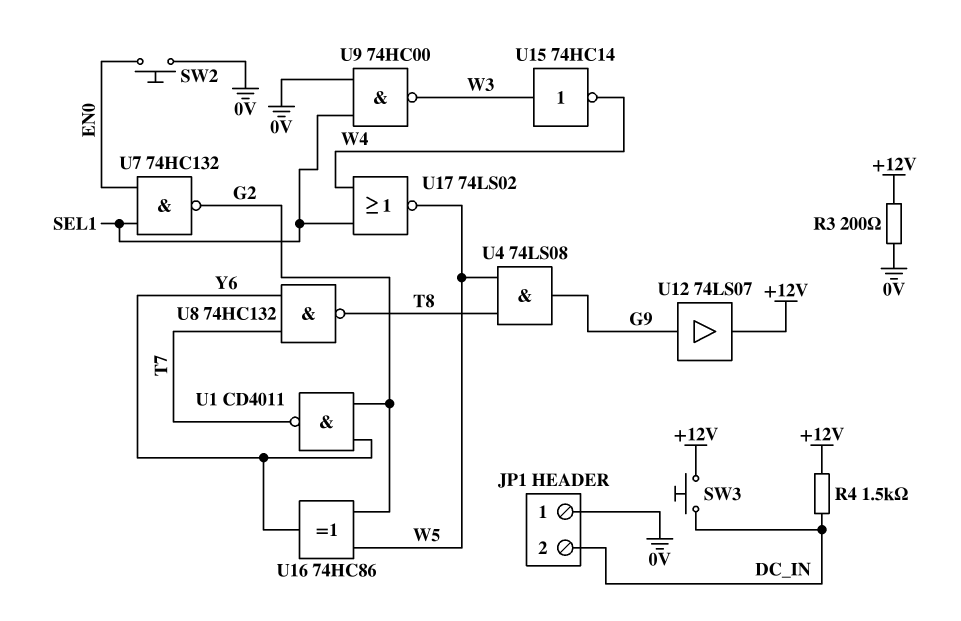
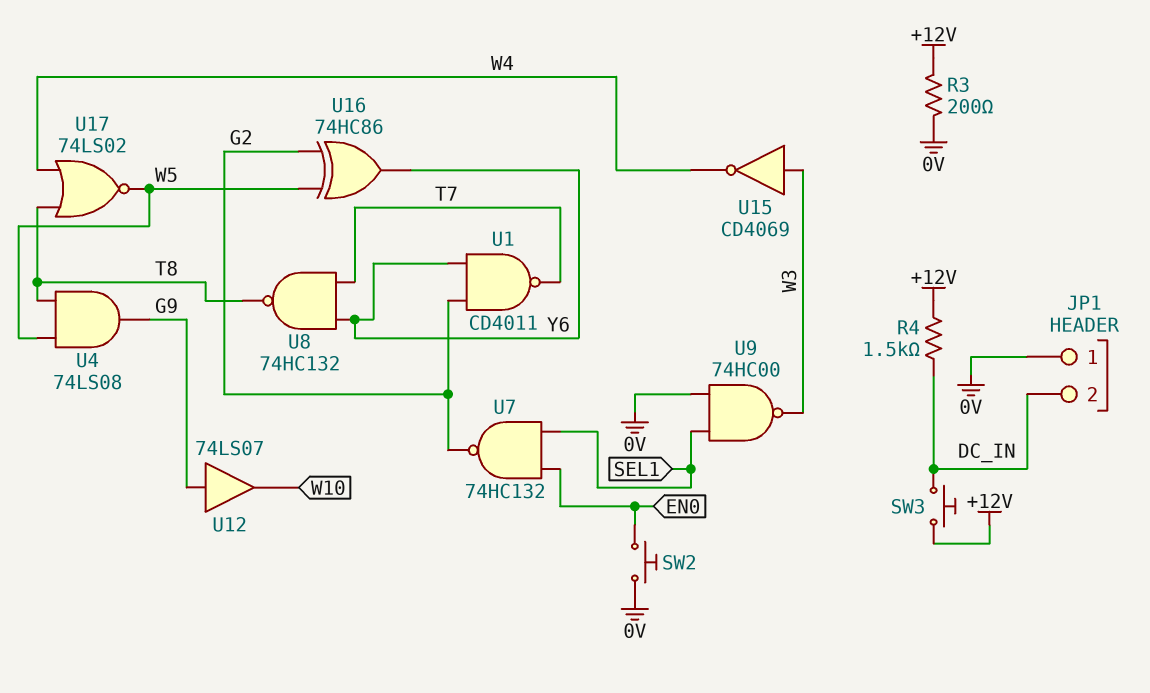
U12: buffer 74LS07 (in G9, out +12V) -> buffer 74LS07 (in G9, out W10)
U15: NOT 74HC14 (in W3, out W4) -> NOT CD4069 (in W3, out W4)
U17: NOR 74LS02 (in SEL1, in W4, out W5) -> NOR 74LS02 (in T8, in W4, out W5)

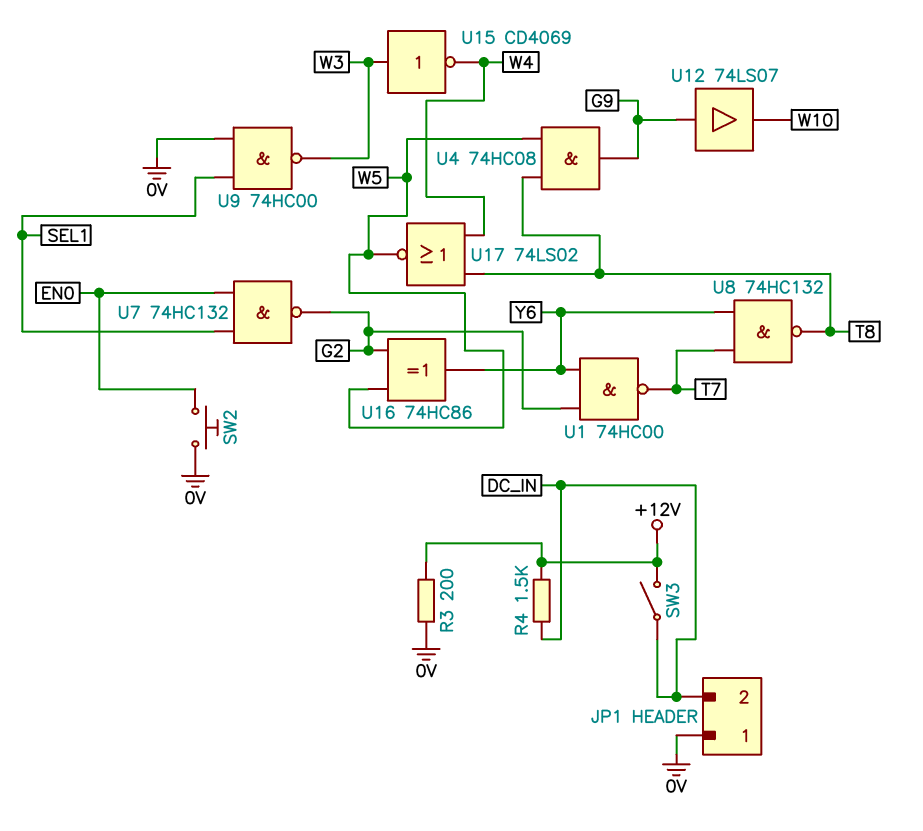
SW3: button (+12V, DC_IN) -> switch (+12V, DC_IN)
U1: NAND CD4011 (in G2, in Y6, out T7) -> NAND 74HC00 (in G2, in Y6, out T7)
U4: AND 74LS08 (in T8, in W5, out G9) -> AND 74HC08 (in T8, in W5, out G9)

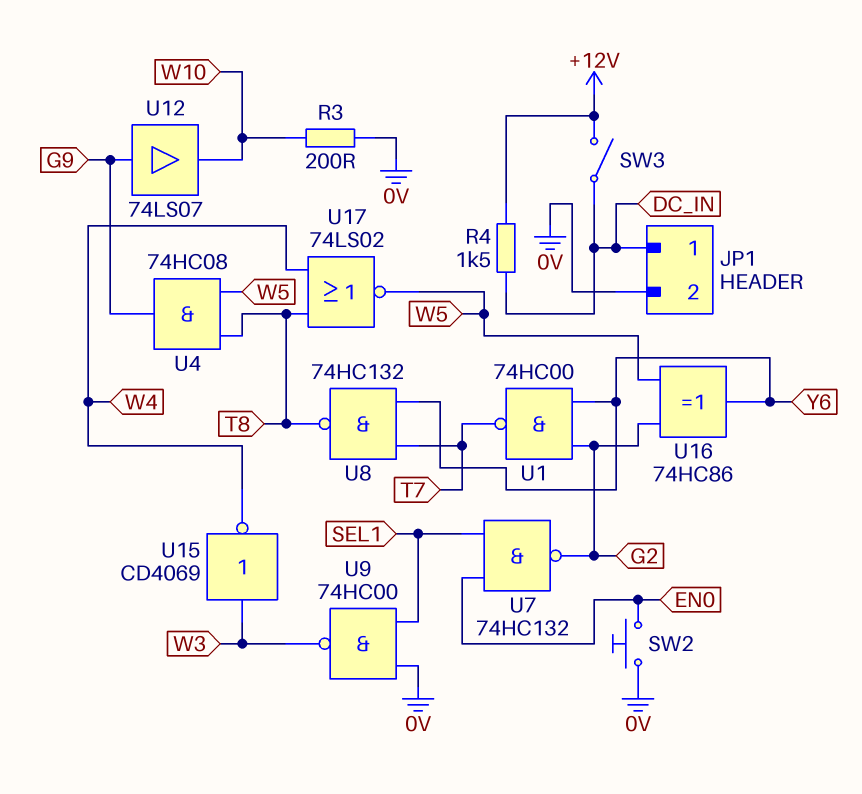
JP1 pin 1: 0V -> DC_IN
JP1 pin 2: DC_IN -> 0V
R3: 200 (+12V, 0V) -> 200 (0V, W10)

